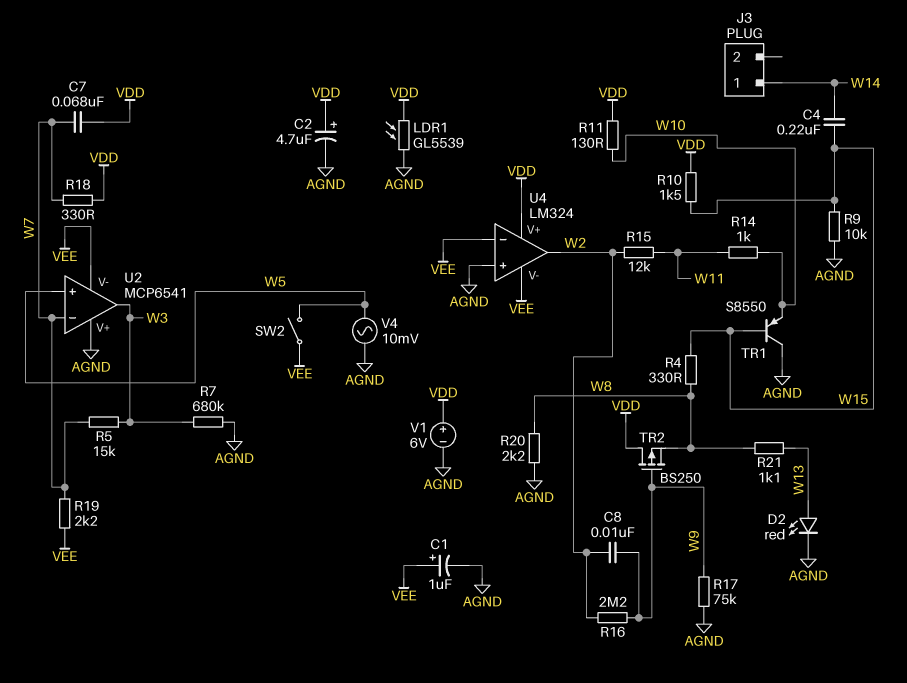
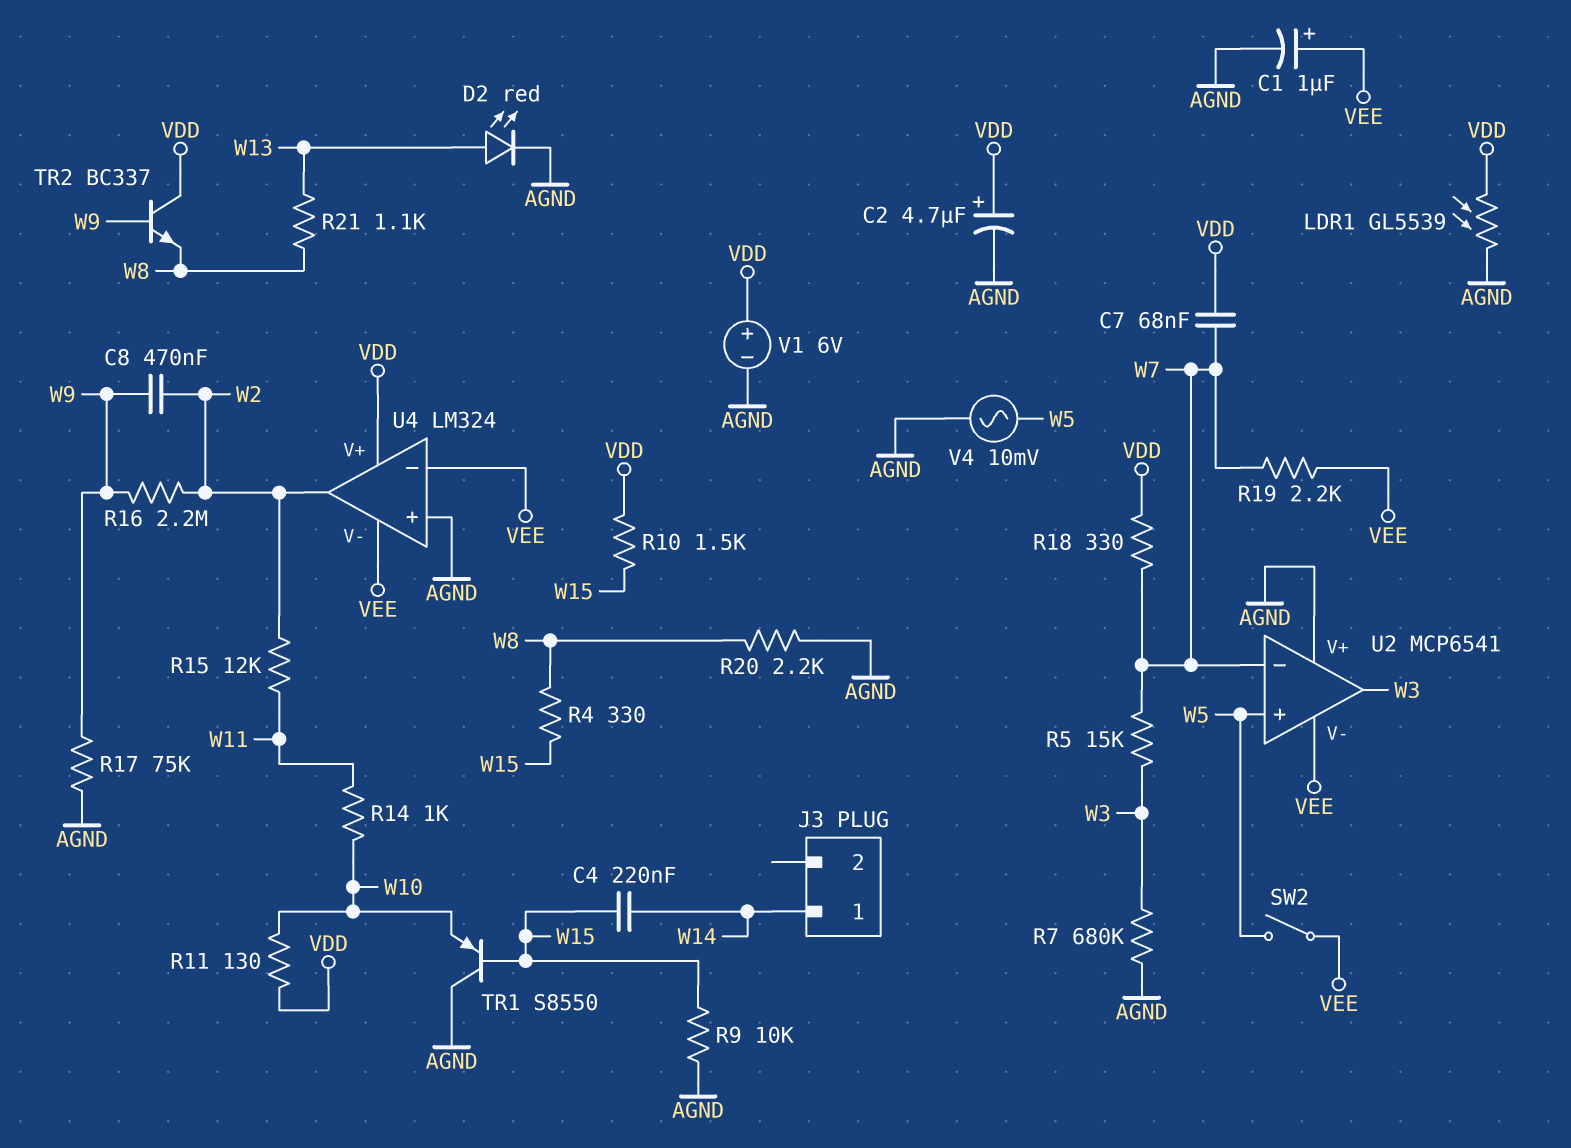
C8: 10nF (W2, W9) -> 470nF (W2, W9)
TR2: PMOS BS250 (G W9, D VDD, S W8) -> NPN BC337 (B W9, C VDD, E W8)

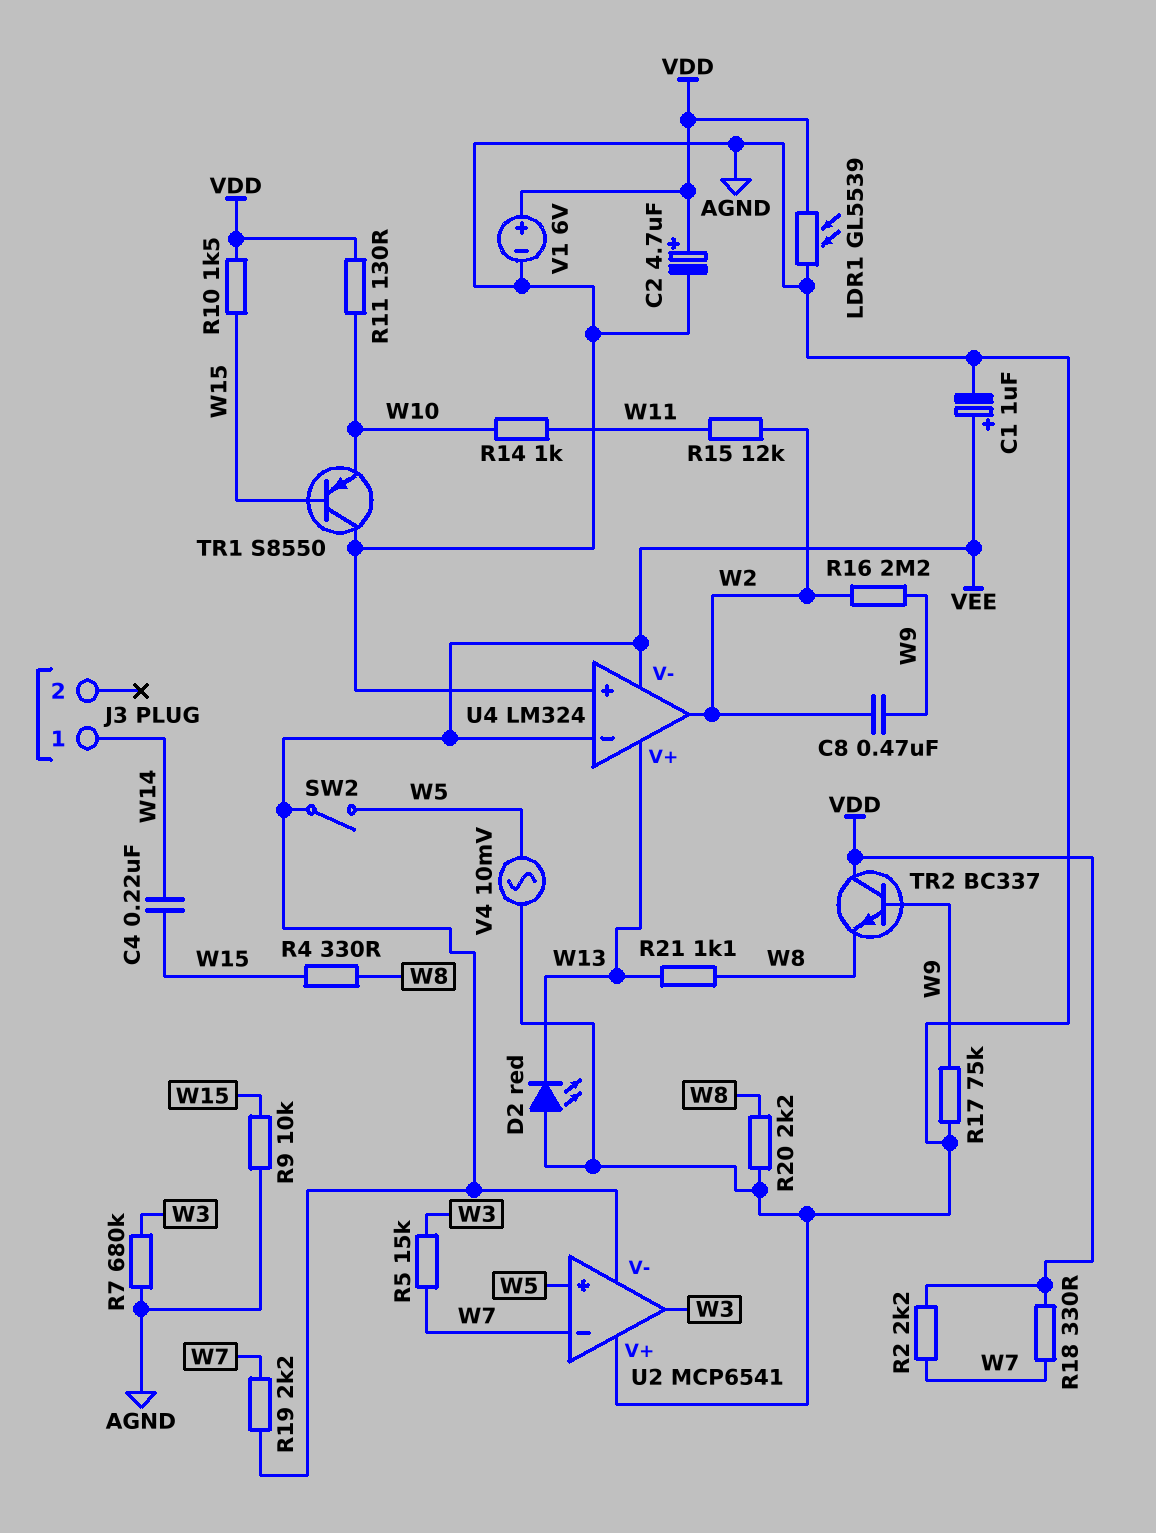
C7: 68nF (VDD, W7) -> none
D2: LED red (A W13, K AGND) -> LED red (A AGND, K W13)
R2: none -> 2.2k (VDD, W7)
U4 pin V+: VDD -> W13

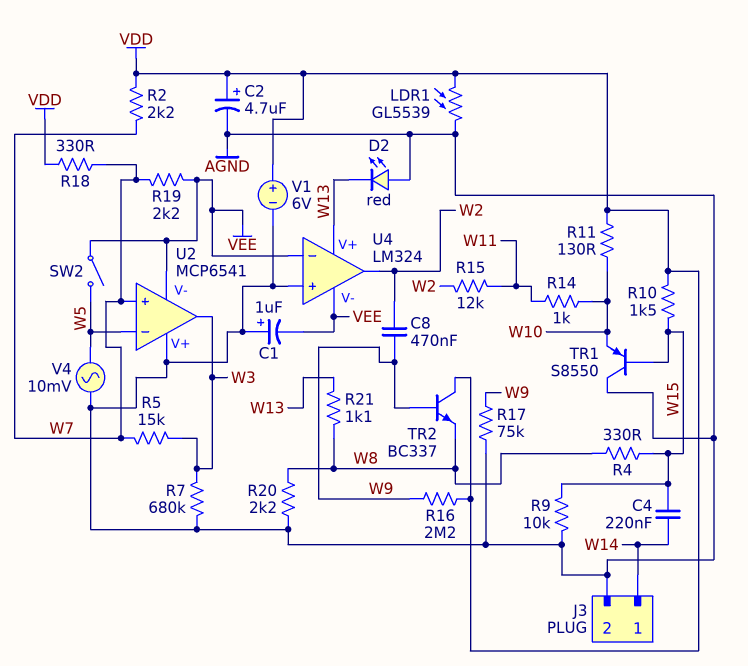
C1: 1uF (plus VEE, minus AGND) -> 1uF (plus AGND, minus VEE)
J3 pin 2: none -> AGND
R16: 2.2M (W2, W9) -> 2.2M (VDD, W9)
U2 pin in+: W5 -> W7
U2 pin in-: W7 -> W5

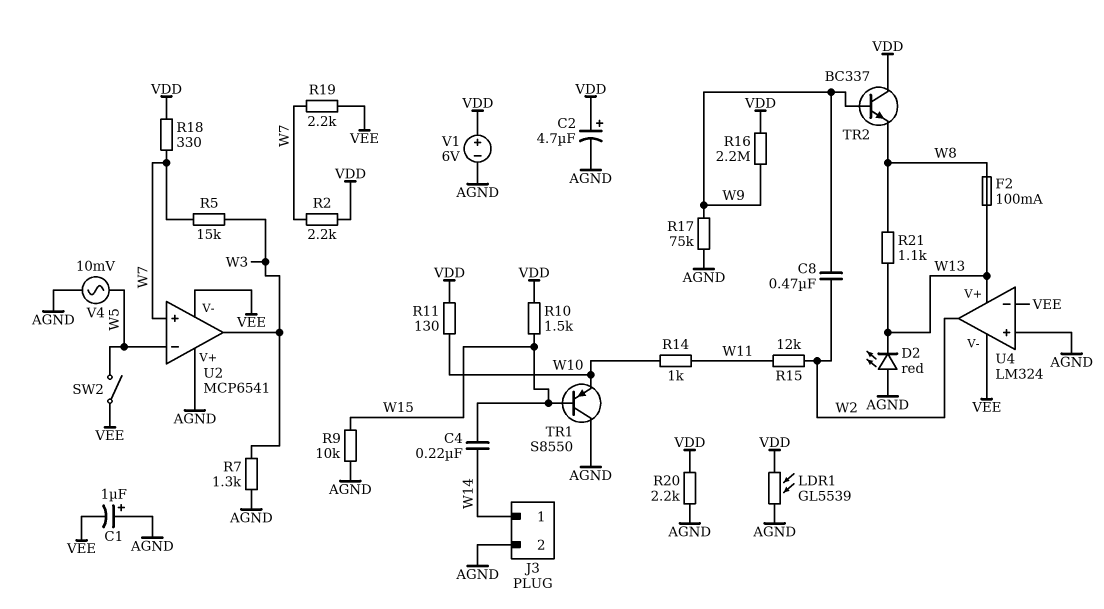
F2: none -> 100mA (W8, W13)
R4: 330 (W8, W15) -> none
R7: 680k (AGND, W3) -> 1.3k (AGND, W3)
R20: 2.2k (AGND, W8) -> 2.2k (AGND, VDD)

